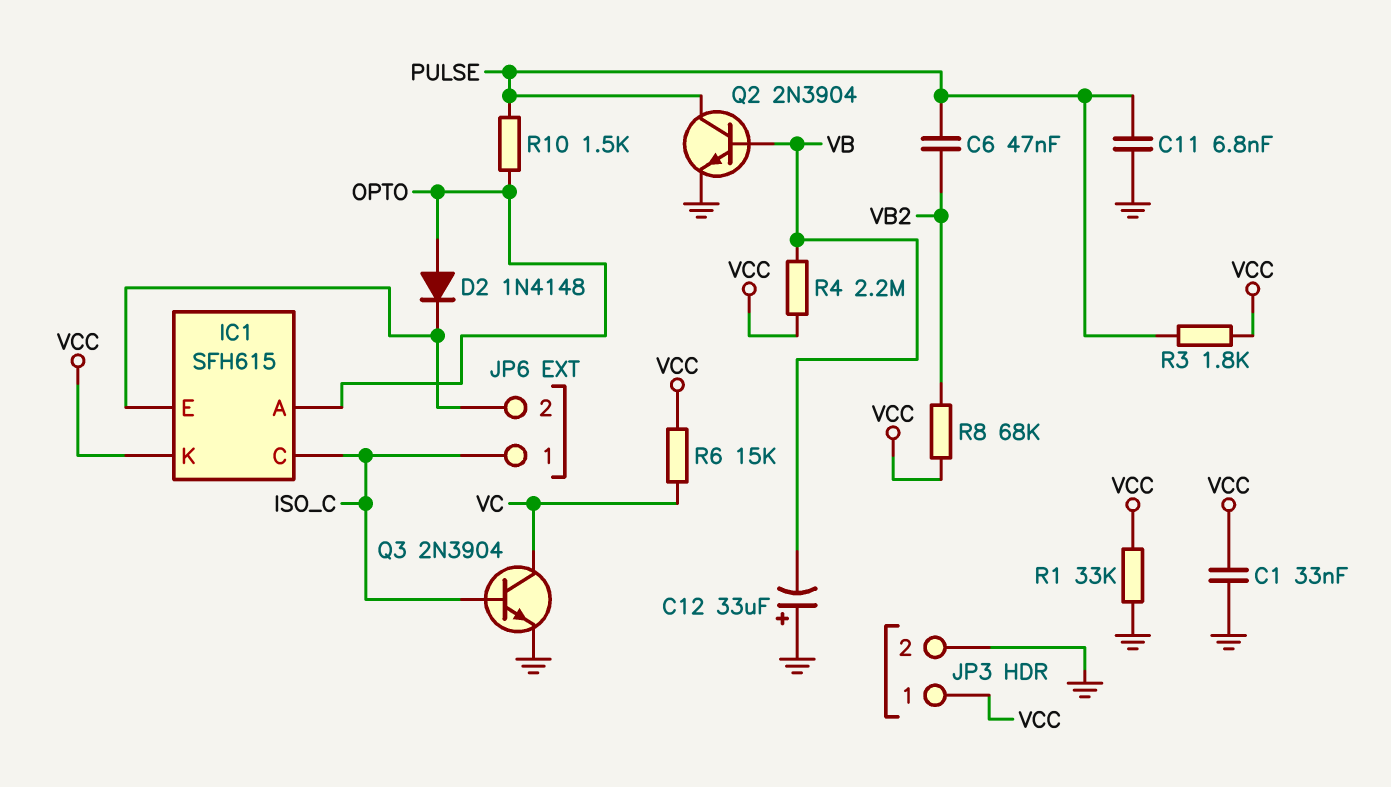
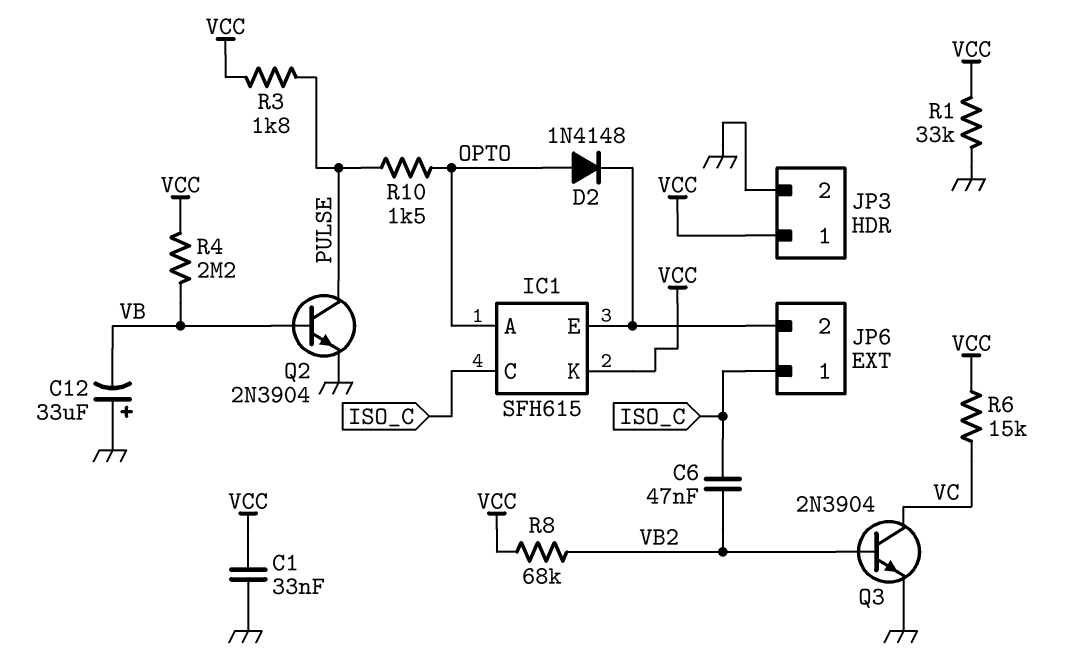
C6: 47nF (PULSE, VB2) -> 47nF (ISO_C, VB2)
C11: 6.8nF (GND, PULSE) -> none
Q3: NPN 2N3904 (B ISO_C, C VC, E GND) -> NPN 2N3904 (B VB2, C VC, E GND)

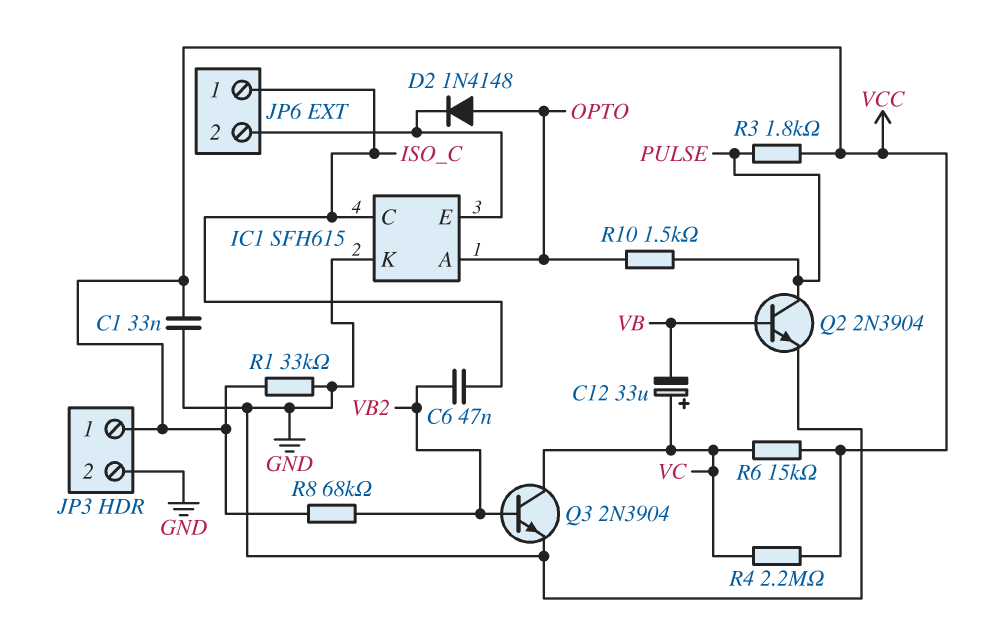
C12: 33uF (plus GND, minus VB) -> 33uF (plus VC, minus VB)
IC1 pin K: VCC -> GND
R4: 2.2M (VB, VCC) -> 2.2M (VC, VCC)

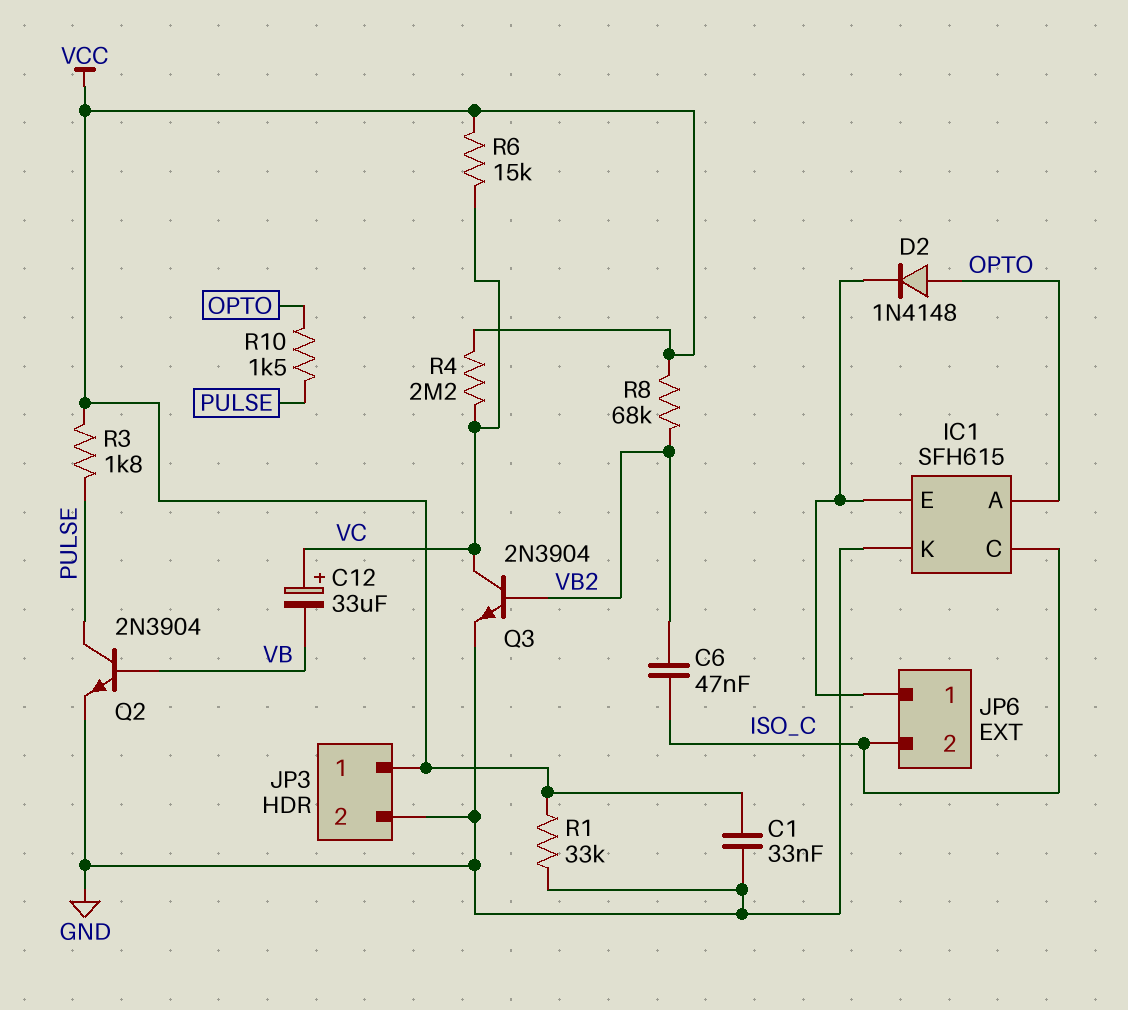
JP6 pin 1: ISO_C -> IC1/E
JP6 pin 2: IC1/E -> ISO_C

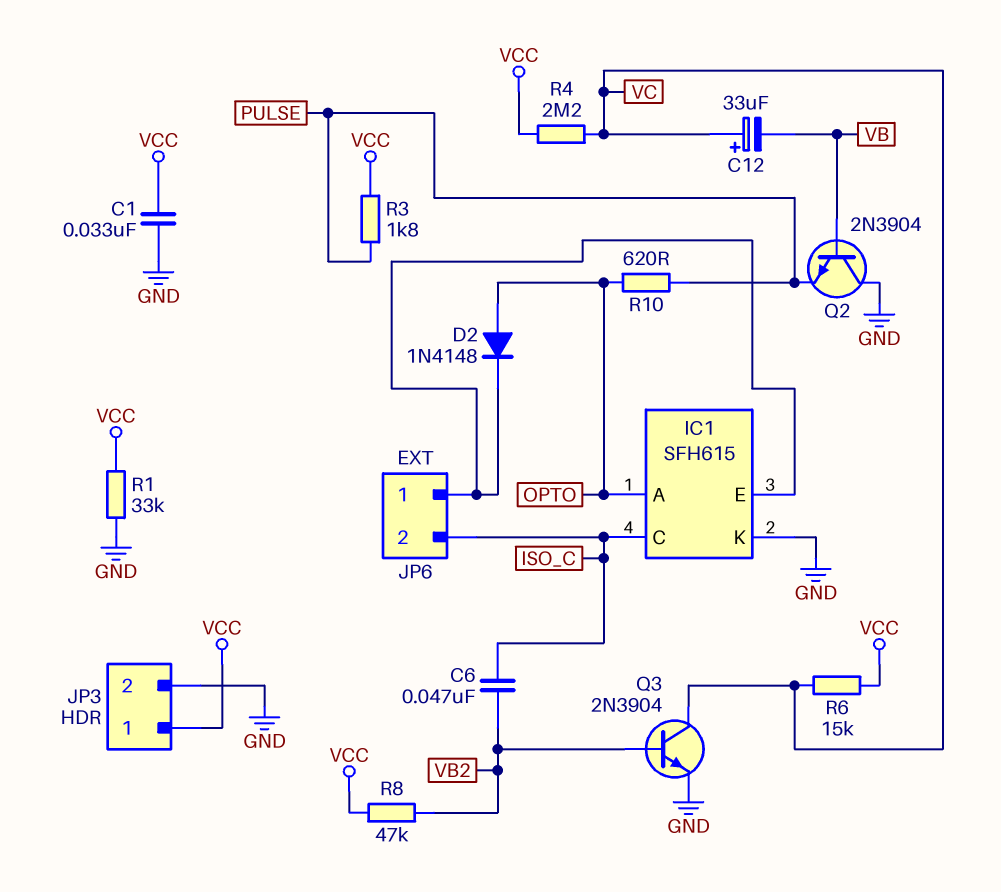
Q2: NPN 2N3904 (B VB, C PULSE, E GND) -> NPN 2N3904 (B VB, C GND, E PULSE)
R8: 68k (VB2, VCC) -> 47k (VB2, VCC)
R10: 1.5k (OPTO, PULSE) -> 620 (OPTO, PULSE)

